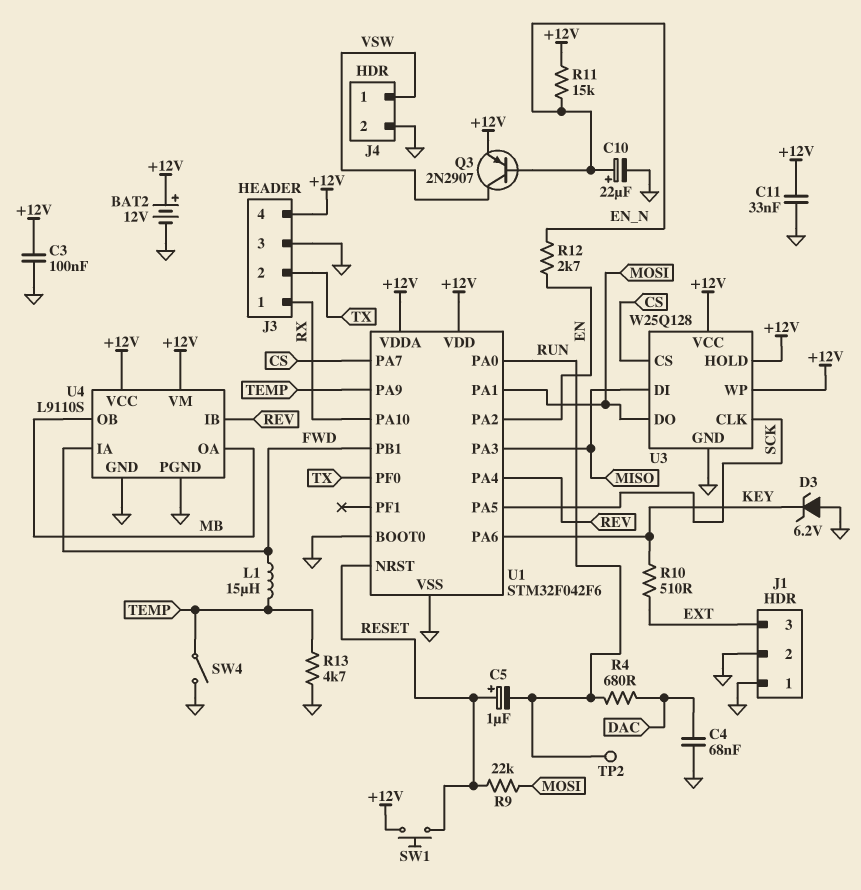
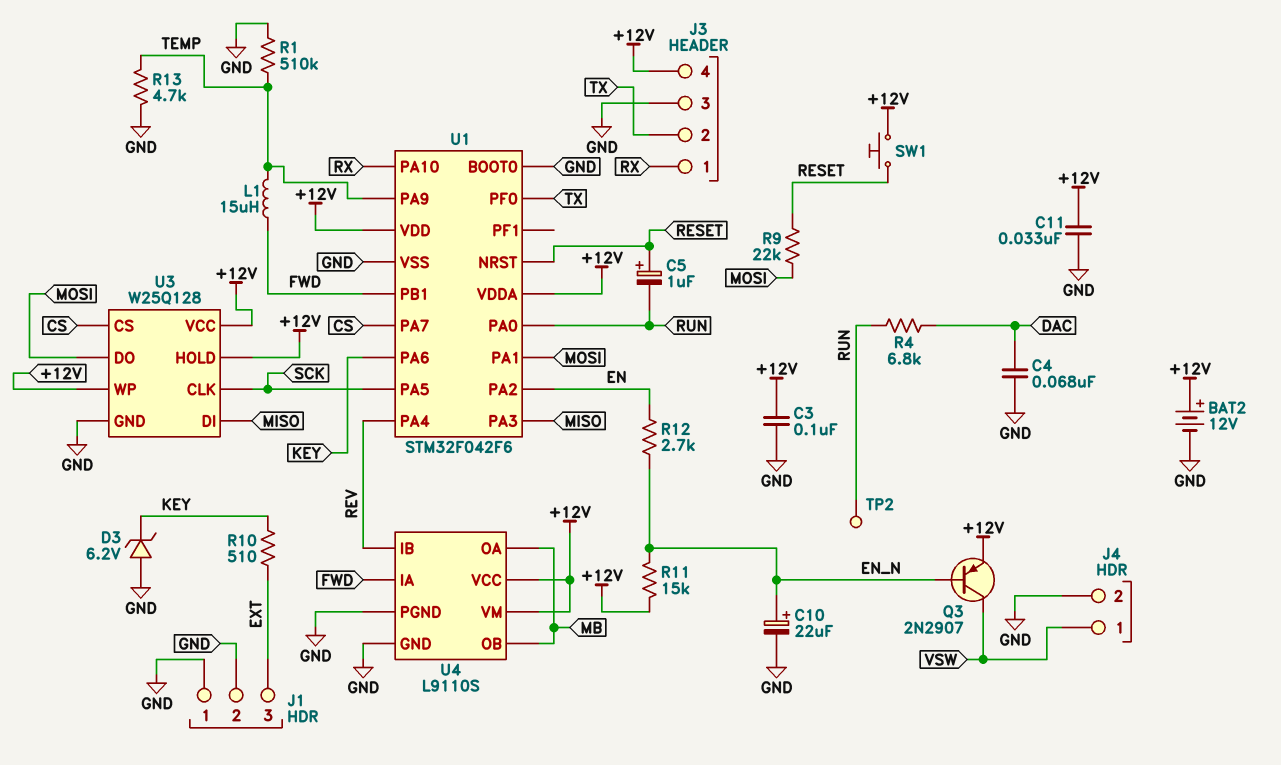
R1: none -> 510k (GND, TEMP)
R4: 680 (DAC, RUN) -> 6.8k (DAC, RUN)
SW4: switch (GND, TEMP) -> none

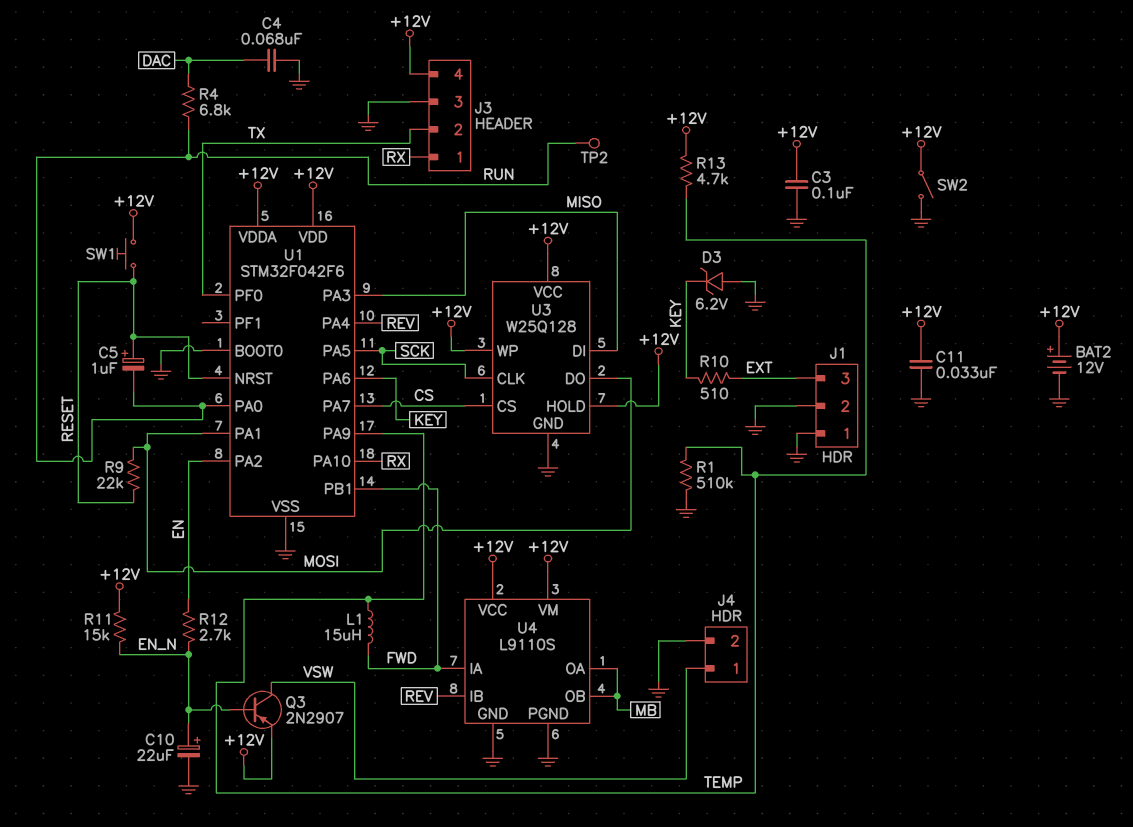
R13: 4.7k (GND, TEMP) -> 4.7k (+12V, TEMP)
SW2: none -> switch (+12V, GND)

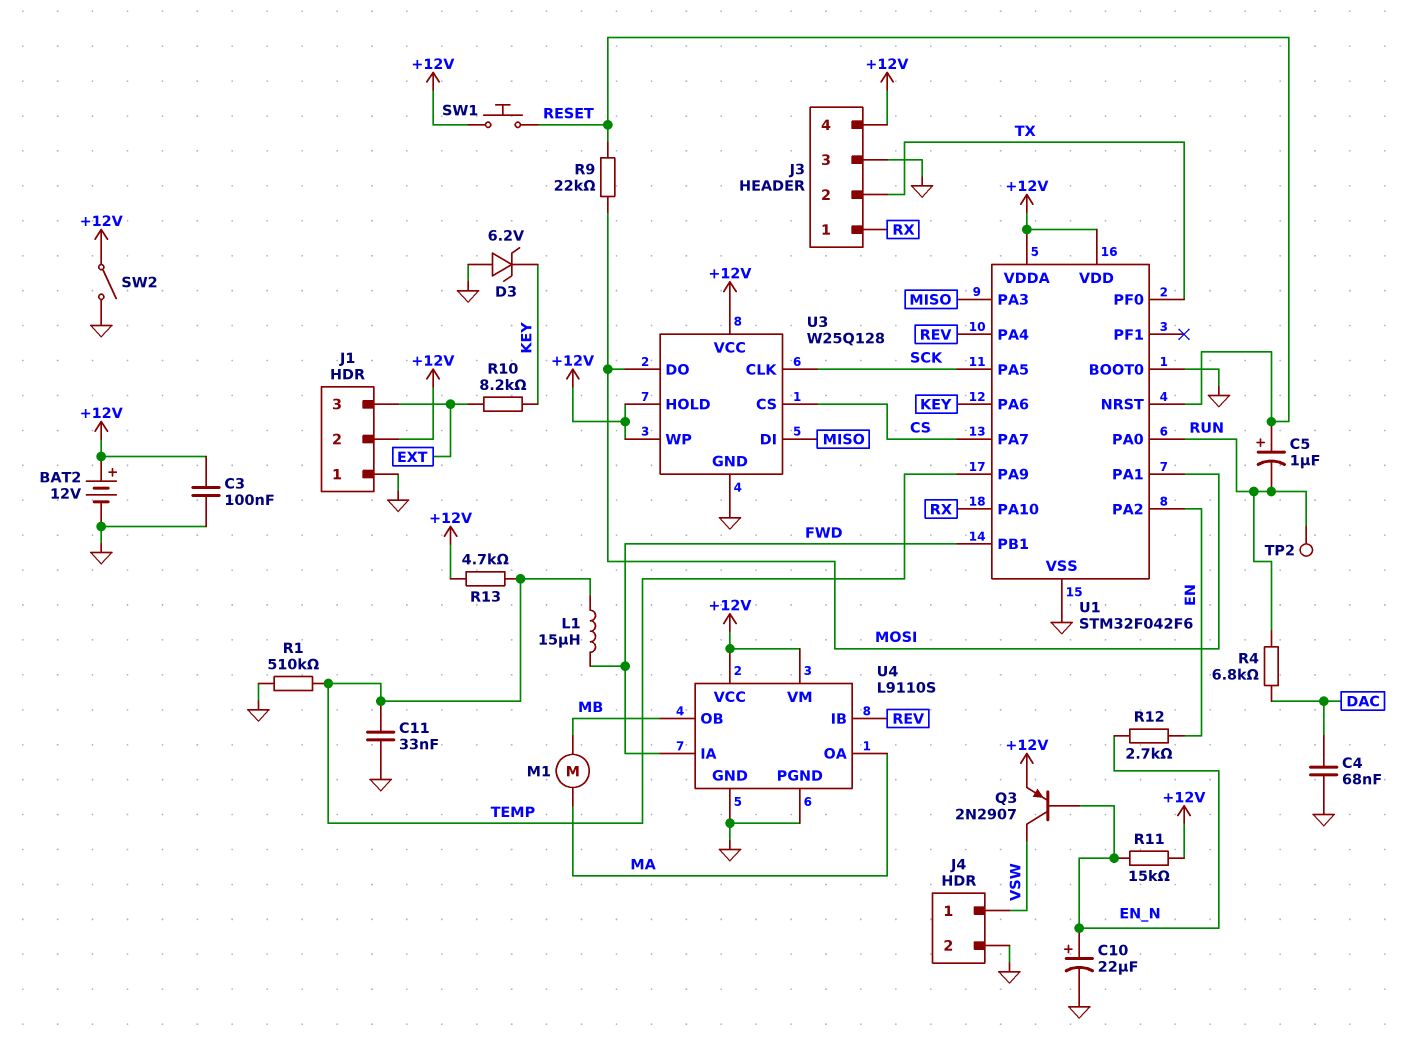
C11: 33nF (+12V, GND) -> 33nF (GND, TEMP)
J1 pin 2: GND -> +12V
M1: none -> motor (MA, MB)
R10: 510 (EXT, KEY) -> 8.2k (EXT, KEY)
U4 pin OA: MB -> MA

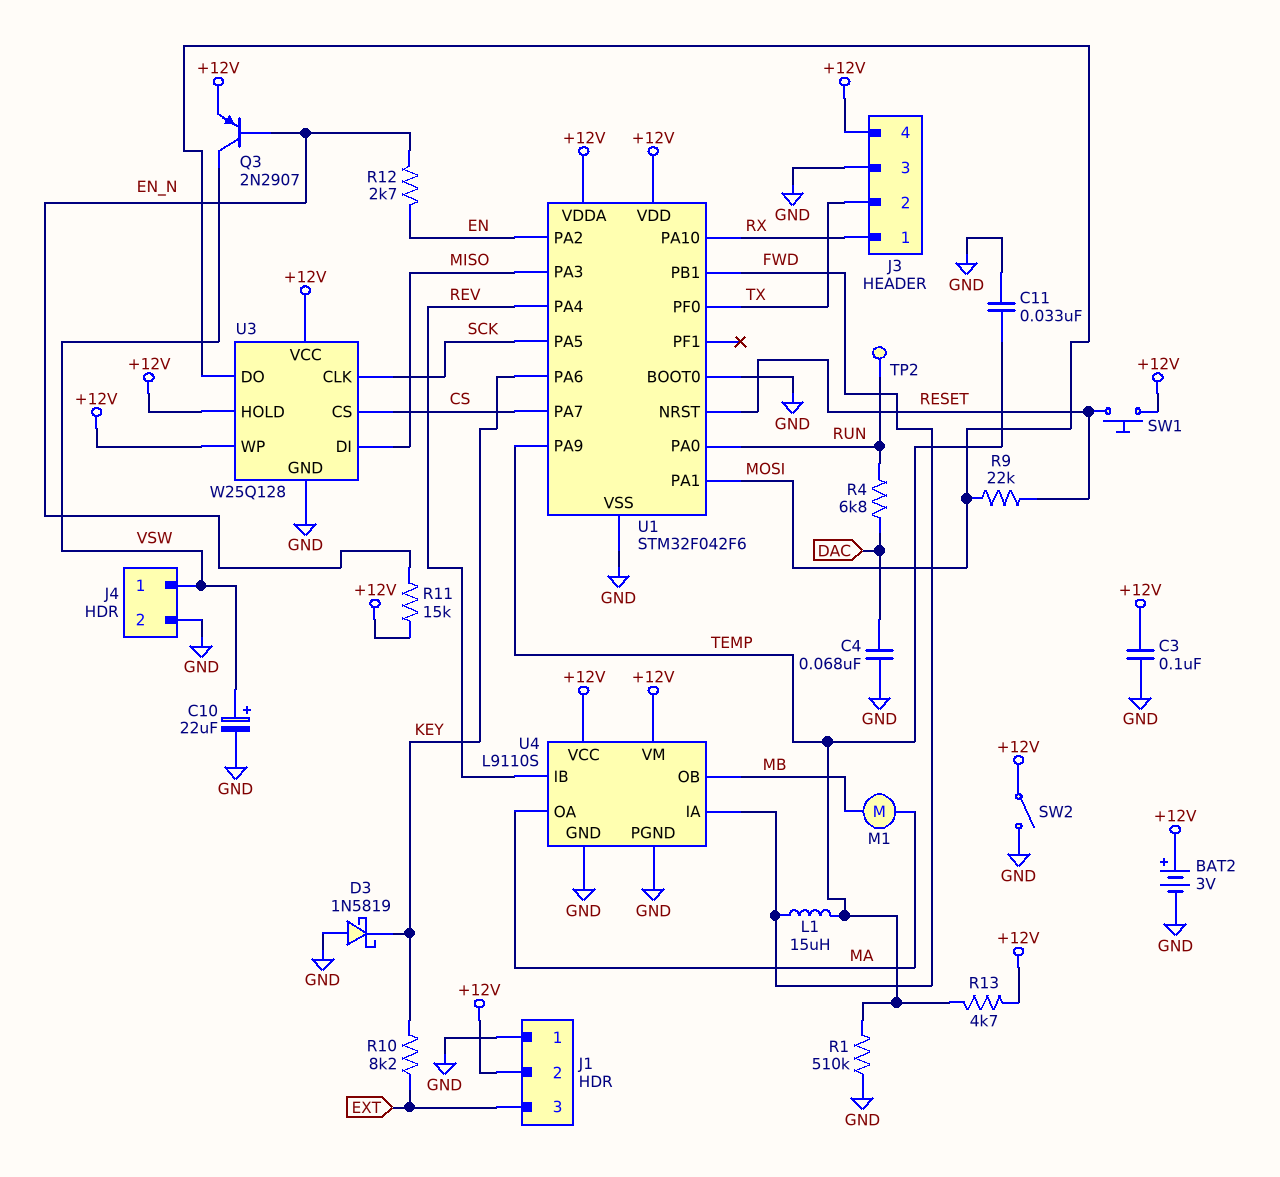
BAT2: 12V (plus +12V, minus GND) -> 3V (plus +12V, minus GND)
C5: 1uF (plus RESET, minus RUN) -> none
C10: 22uF (plus EN_N, minus GND) -> 22uF (plus VSW, minus GND)
D3: zener 6.2V (A GND, K KEY) -> schottky 1N5819 (A GND, K KEY)

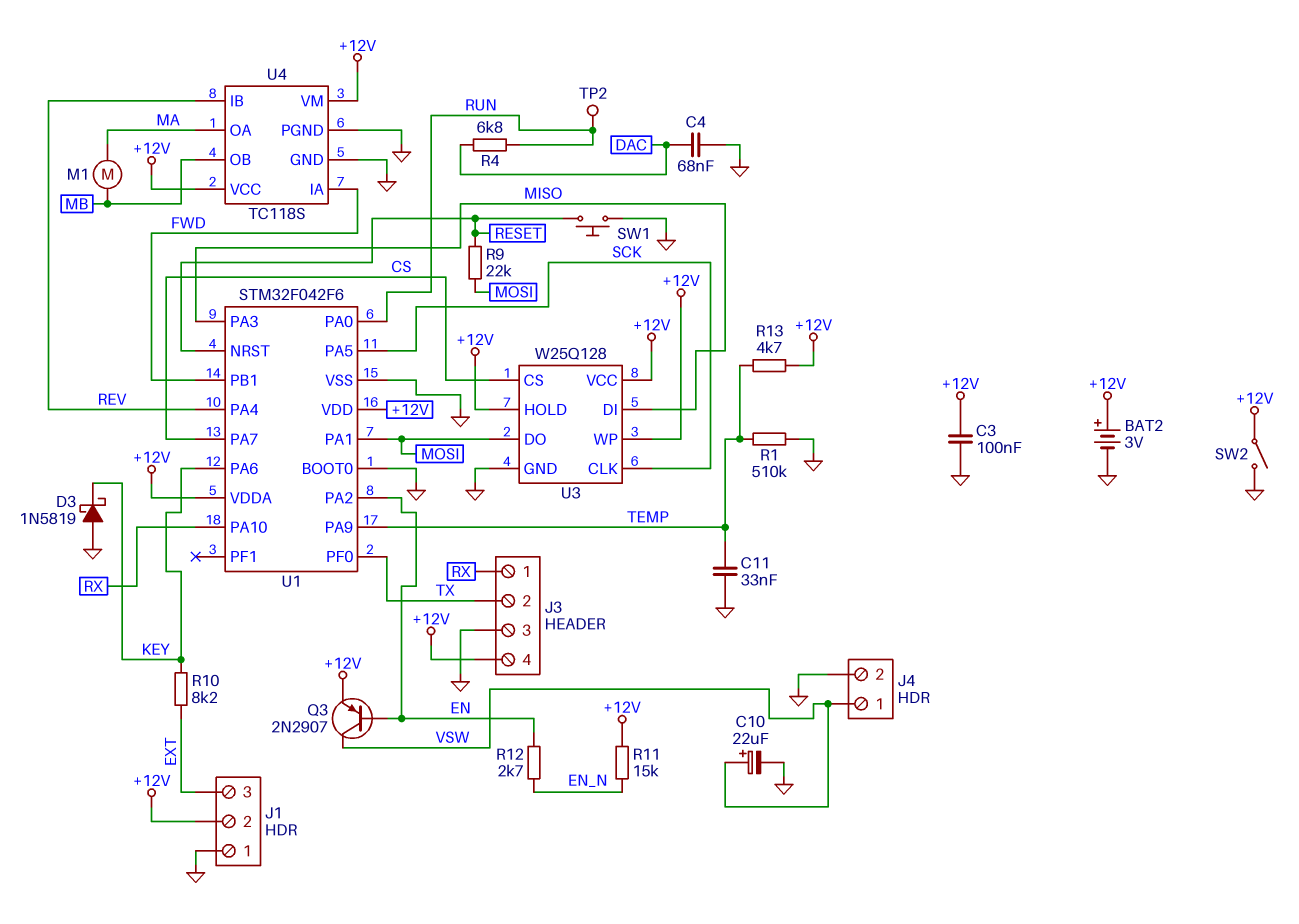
L1: 15uH (FWD, TEMP) -> none
Q3: PNP 2N2907 (B EN_N, C VSW, E +12V) -> PNP 2N2907 (B EN, C VSW, E +12V)
SW1: button (+12V, RESET) -> button (GND, RESET)
U4: L9110S -> TC118S

